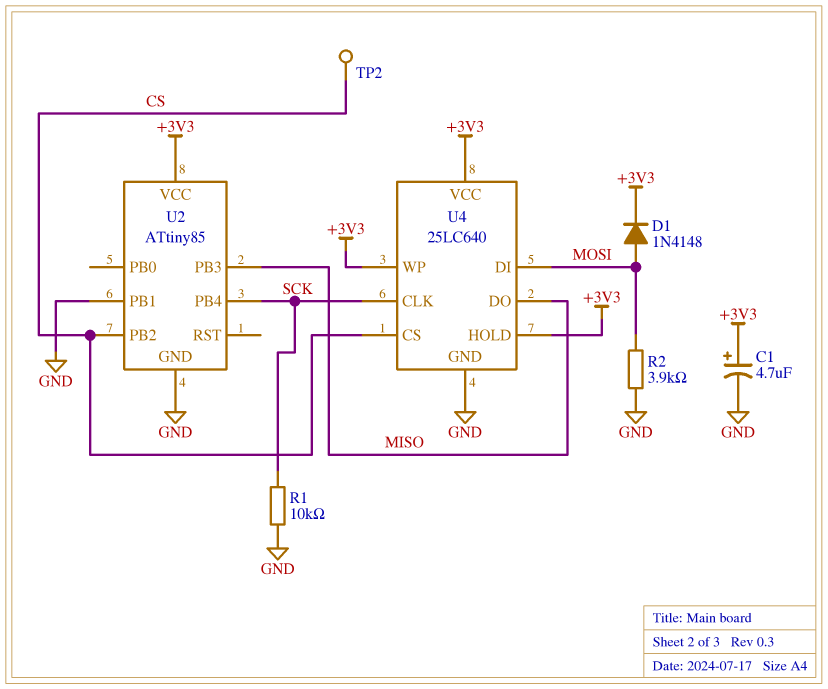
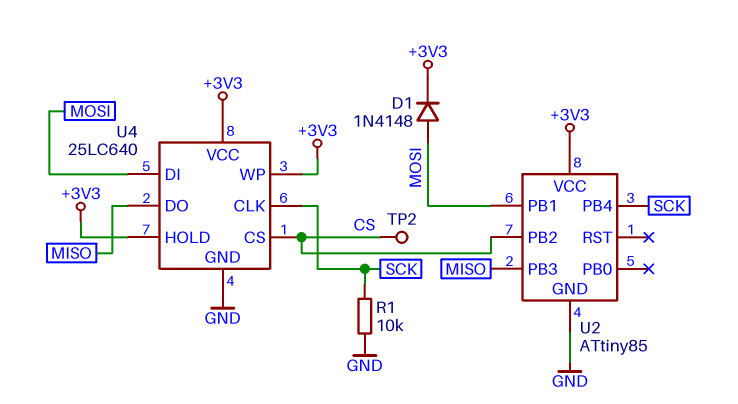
C1: 4.7uF (plus +3V3, minus GND) -> none
R2: 3.9k (GND, MOSI) -> none
U2 pin PB1: GND -> MOSI

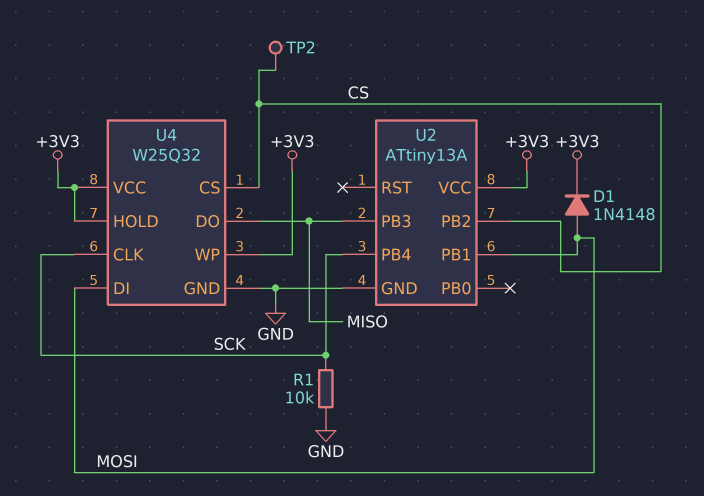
U2: ATtiny85 -> ATtiny13A
U4: 25LC640 -> W25Q32

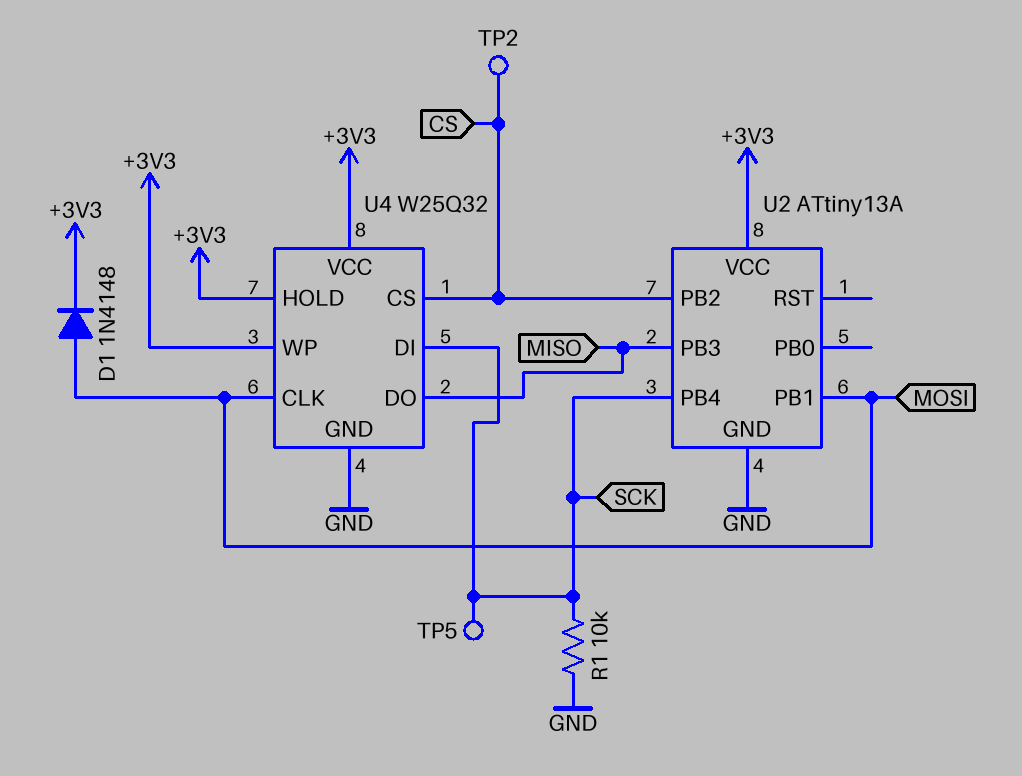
TP5: none -> test point (SCK)
U4 pin CLK: SCK -> MOSI
U4 pin DI: MOSI -> SCK

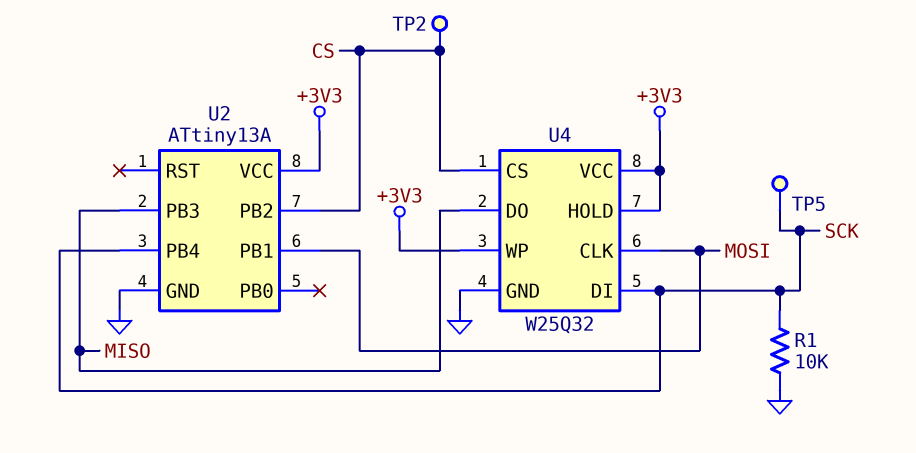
D1: diode 1N4148 (A MOSI, K +3V3) -> none

